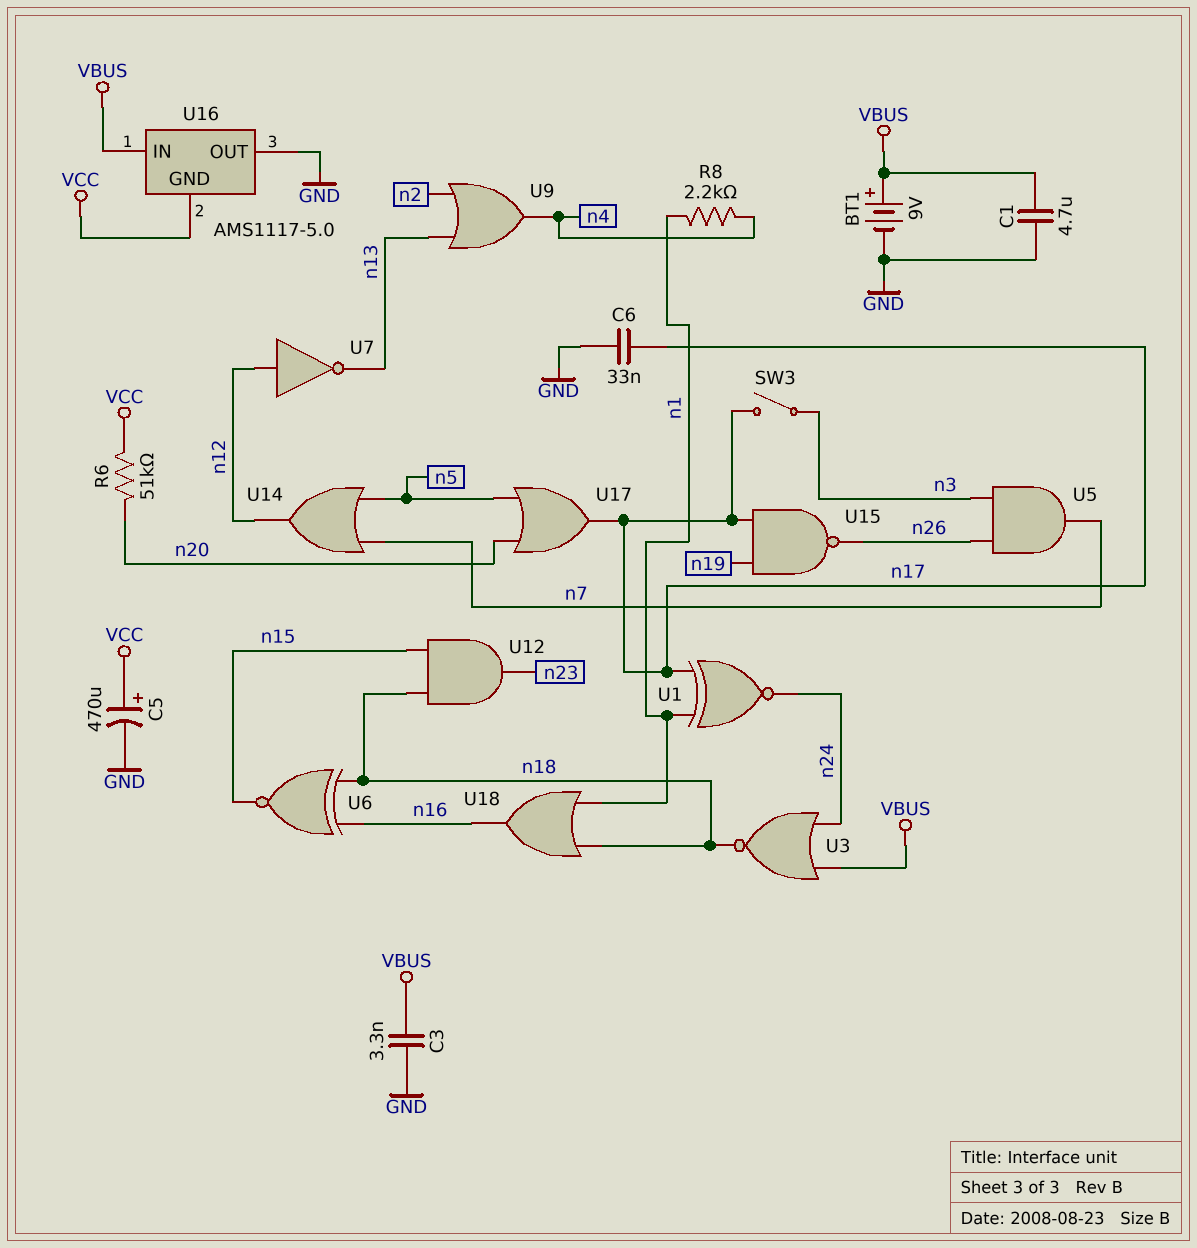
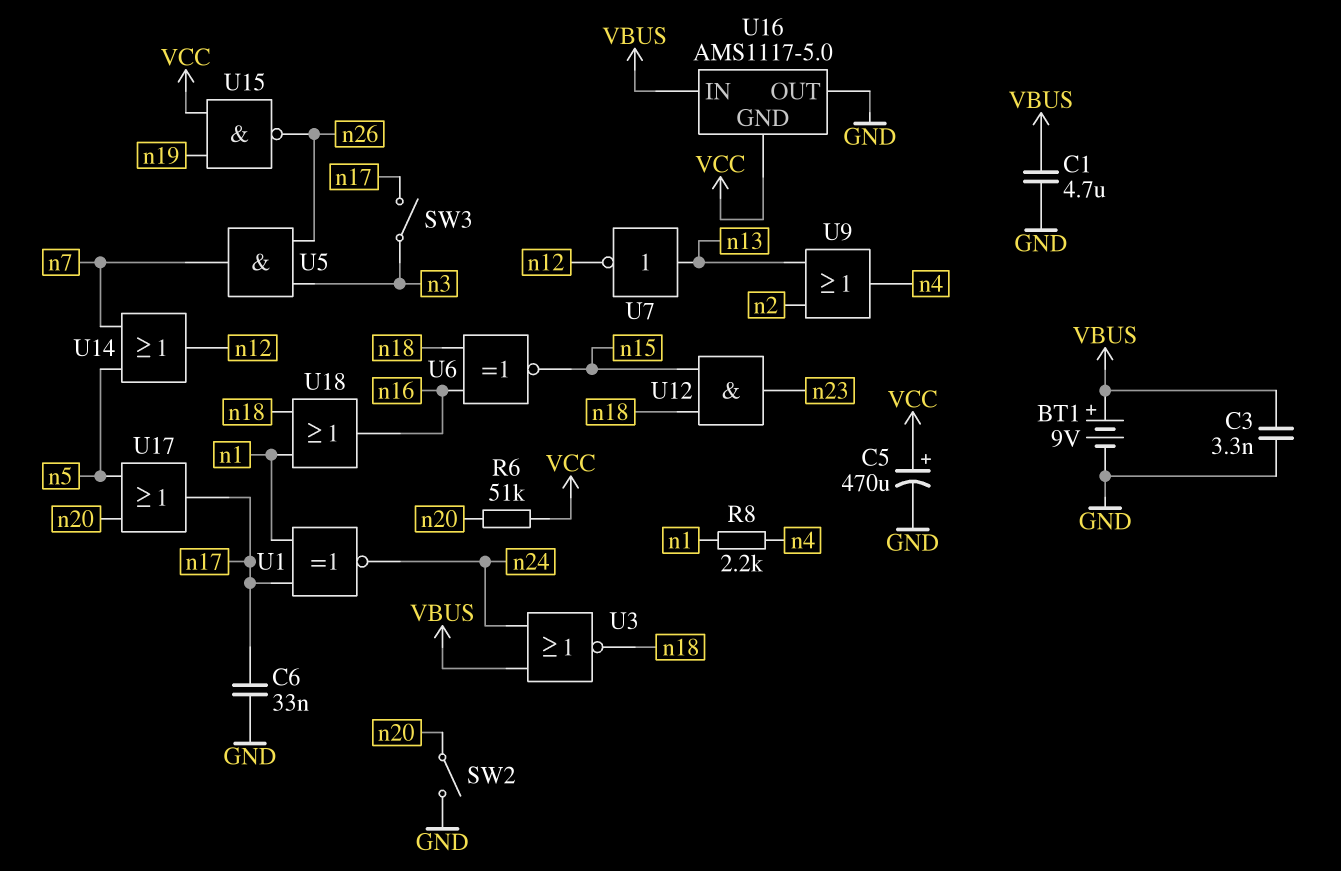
SW2: none -> switch (GND, n20)
U7: NOT (in n12, out n13) -> NOT (in n13, out n12)
U15: NAND (in n17, in n19, out n26) -> NAND (in VCC, in n19, out n26)

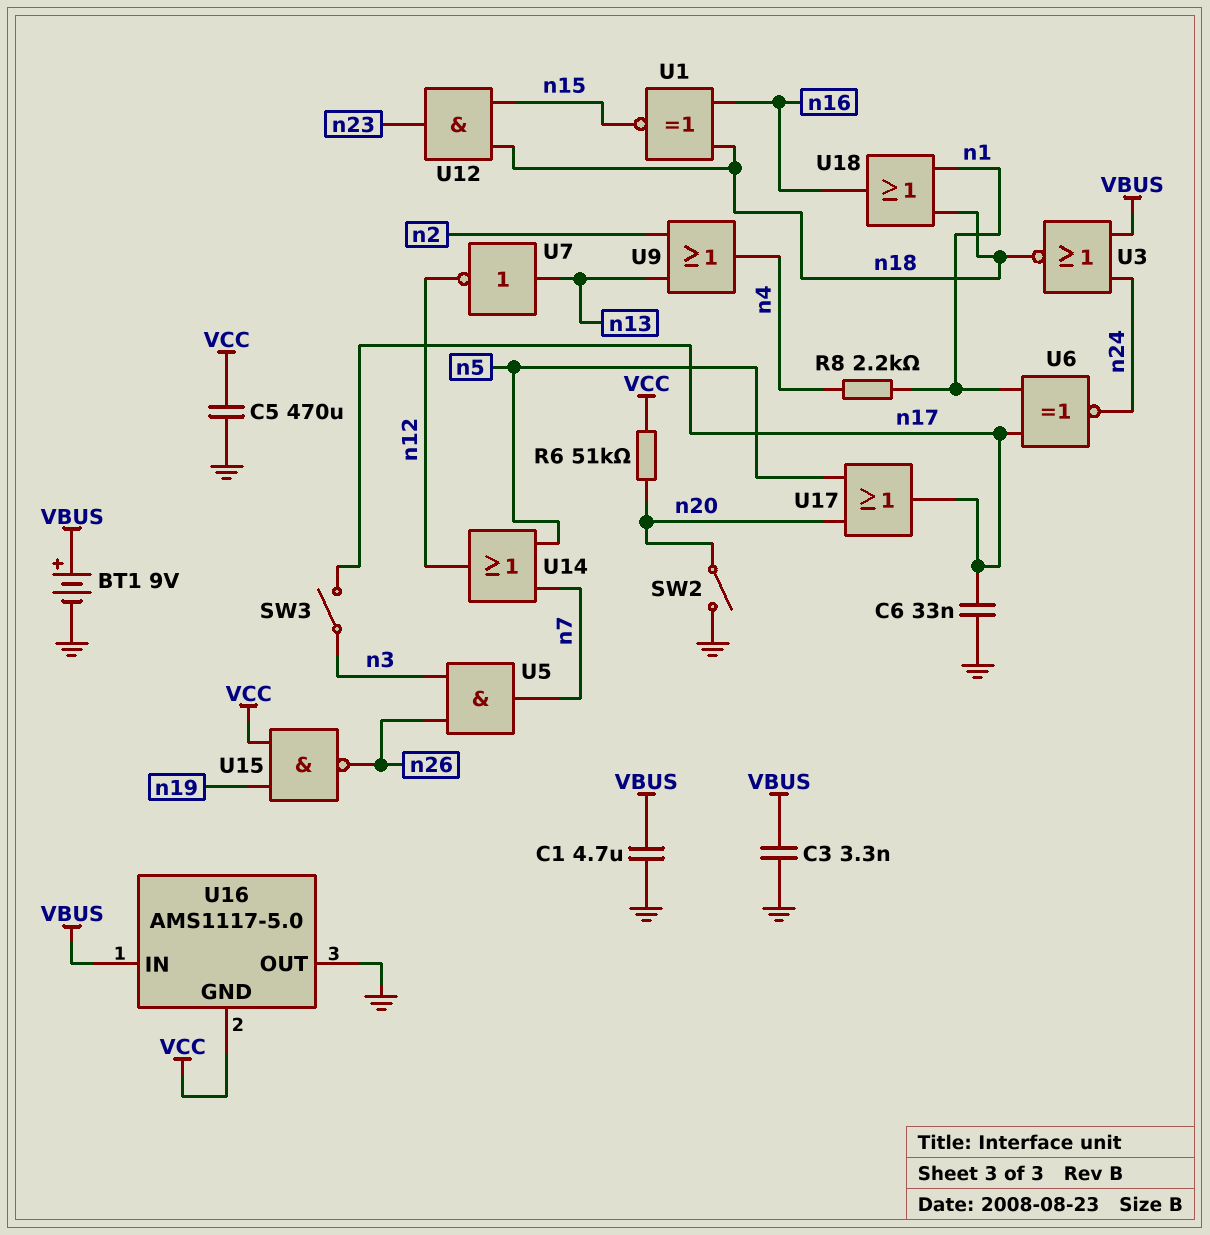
C5: 470uF (plus VCC, minus GND) -> 470uF (GND, VCC)
U1: XNOR (in n1, in n17, out n24) -> XNOR (in n16, in n18, out n15)
U6: XNOR (in n16, in n18, out n15) -> XNOR (in n1, in n17, out n24)

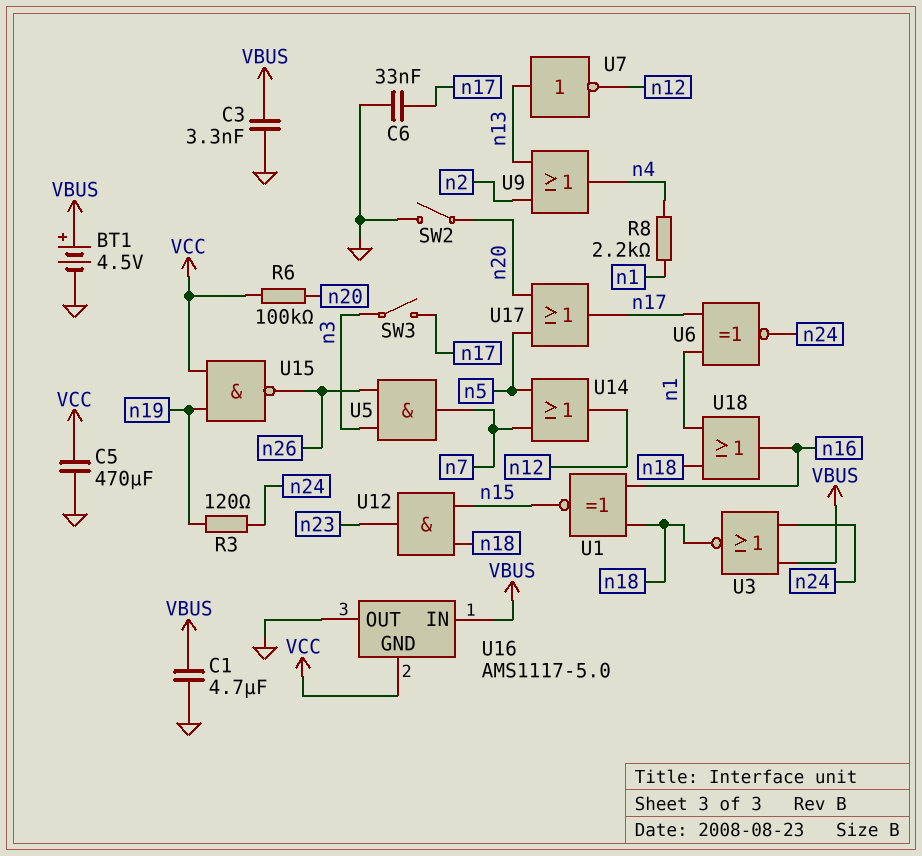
BT1: 9V (plus VBUS, minus GND) -> 4.5V (plus VBUS, minus GND)
R3: none -> 120 (n19, n24)
R6: 51k (VCC, n20) -> 100k (VCC, n20)

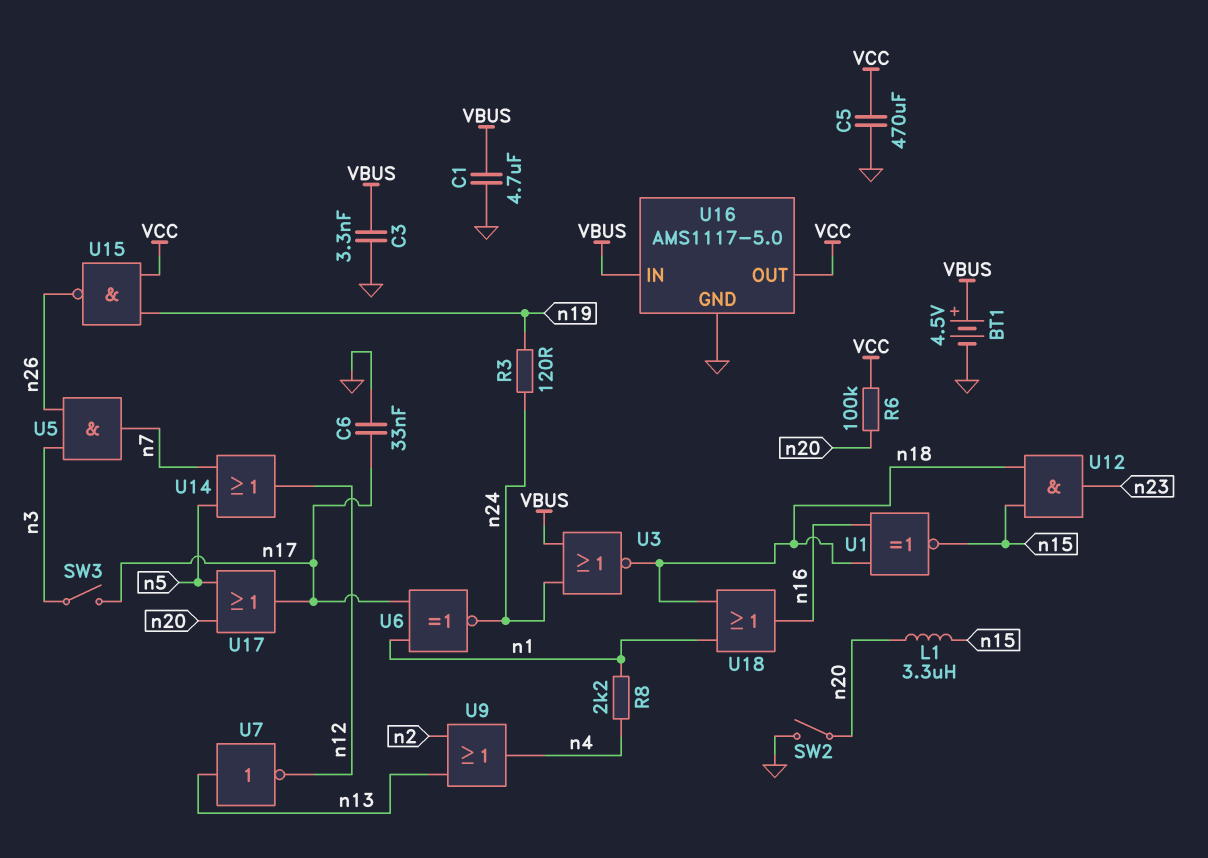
L1: none -> 3.3uH (n15, n20)
U16 pin GND: VCC -> GND
U16 pin OUT: GND -> VCC

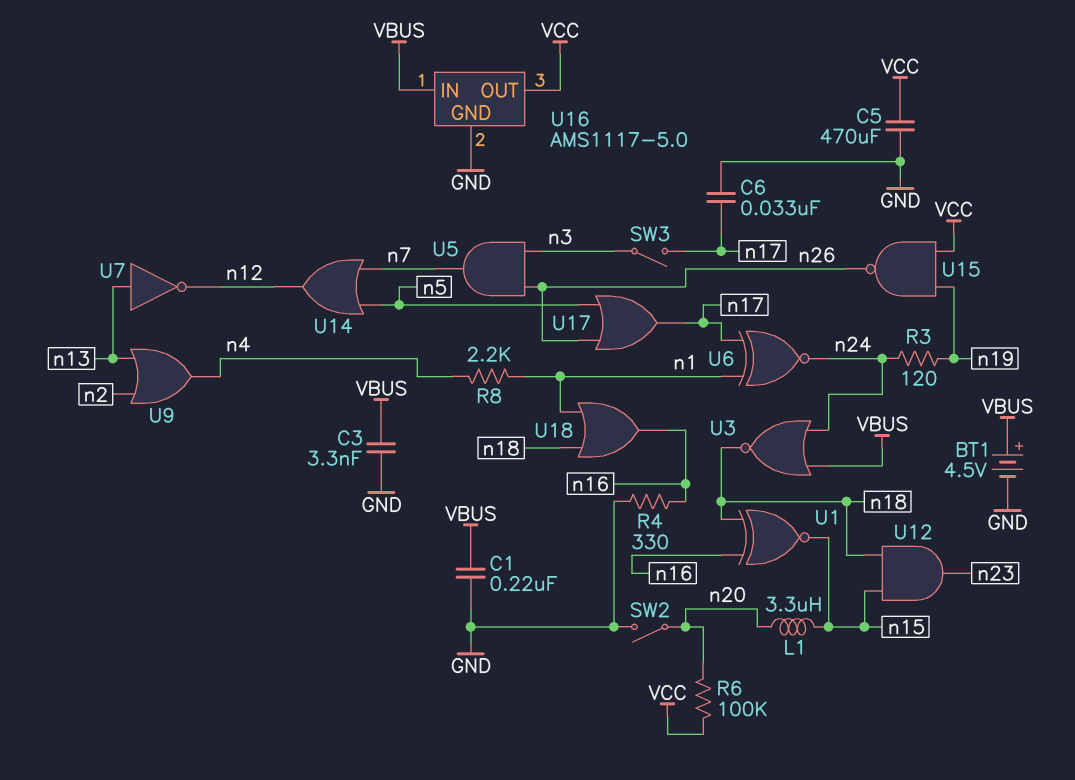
C1: 4.7uF (GND, VBUS) -> 220nF (GND, VBUS)
R4: none -> 330 (GND, n16)
U17: OR (in n5, in n20, out n17) -> OR (in n5, in n26, out n17)

